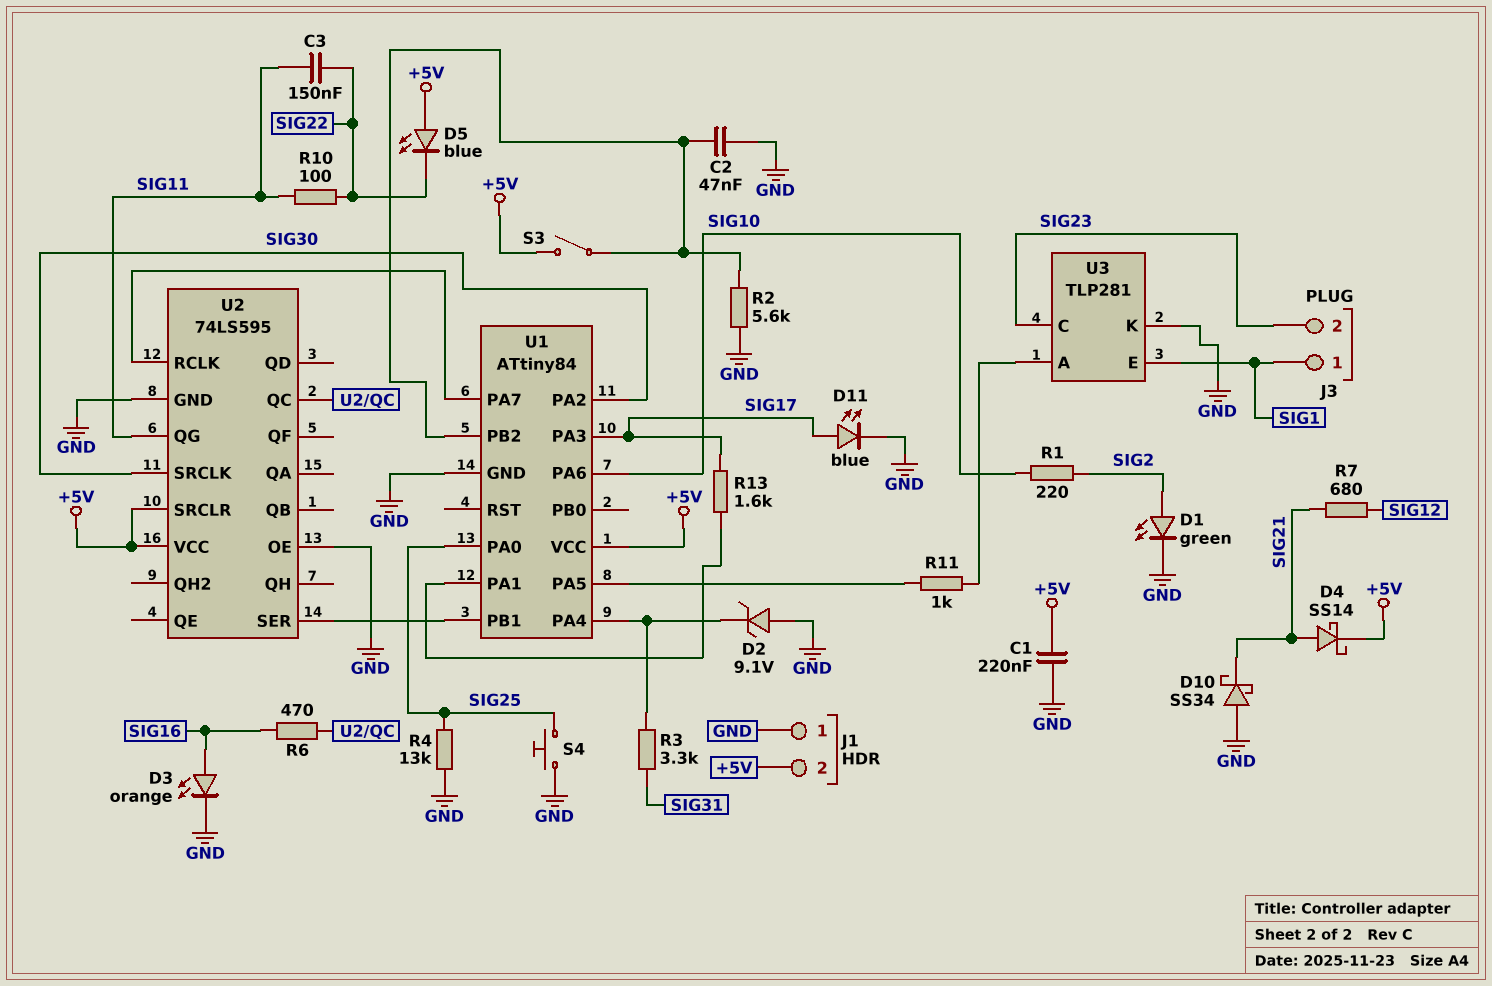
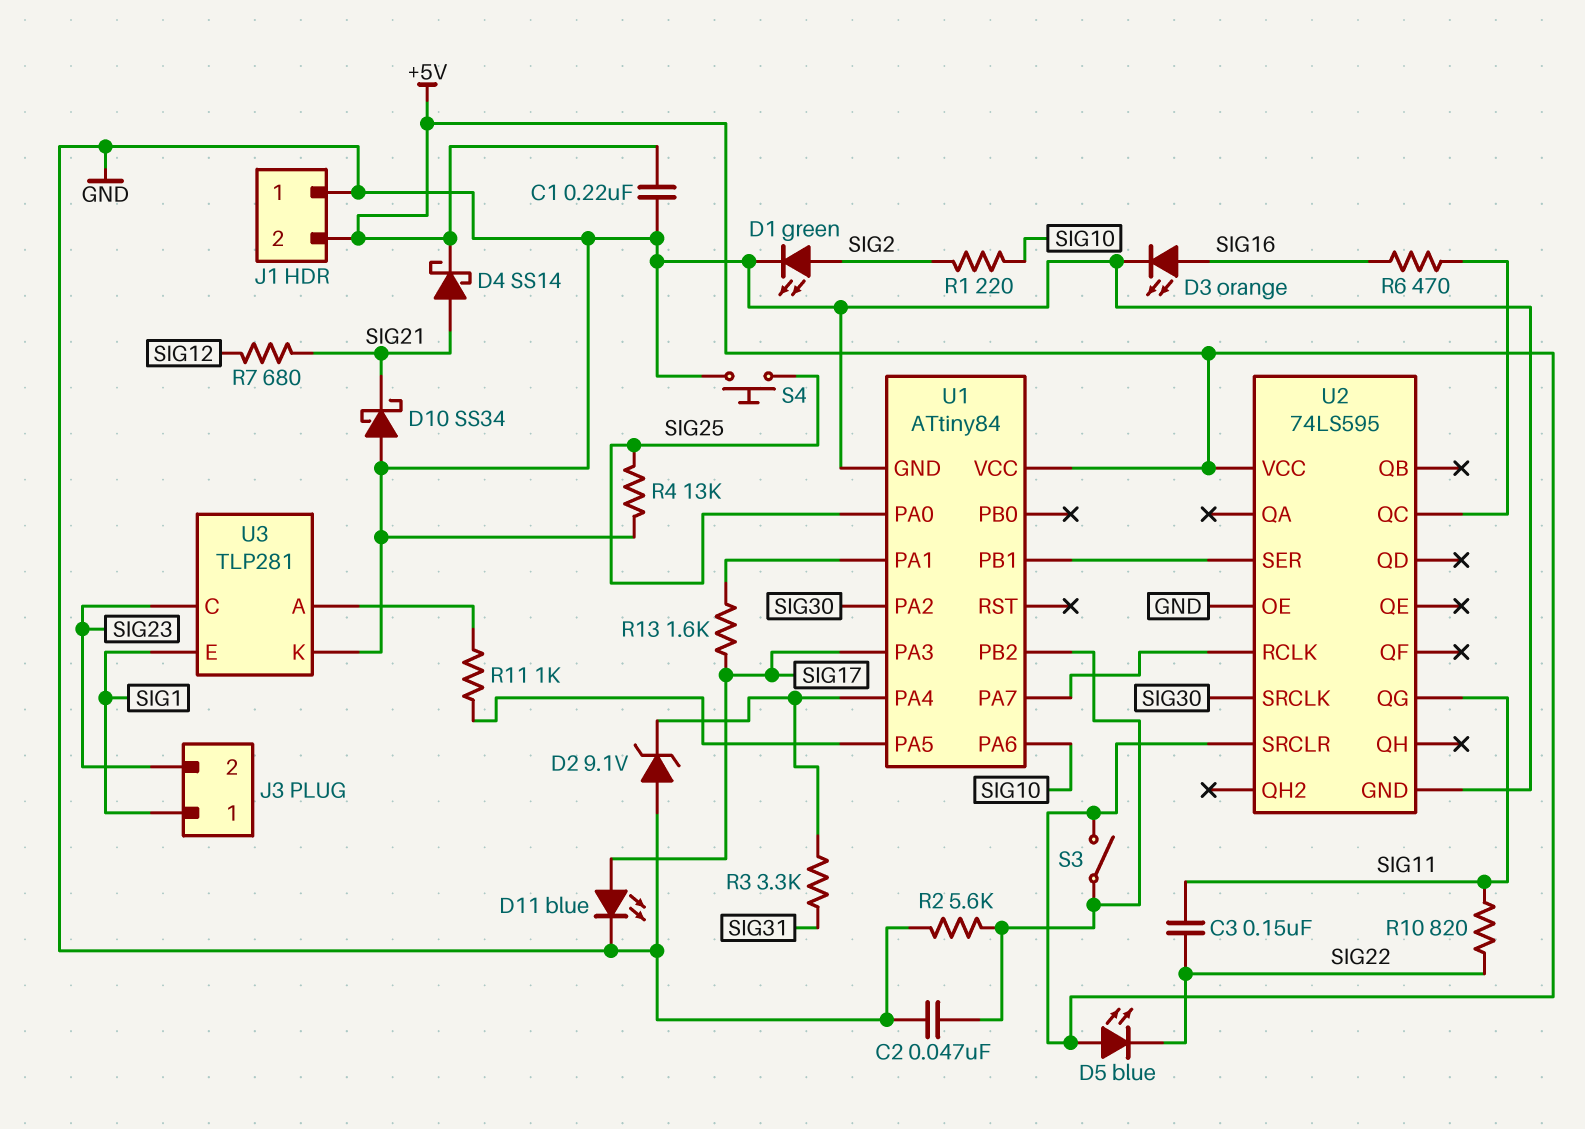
R10: 100 (SIG11, SIG22) -> 820 (SIG11, SIG22)

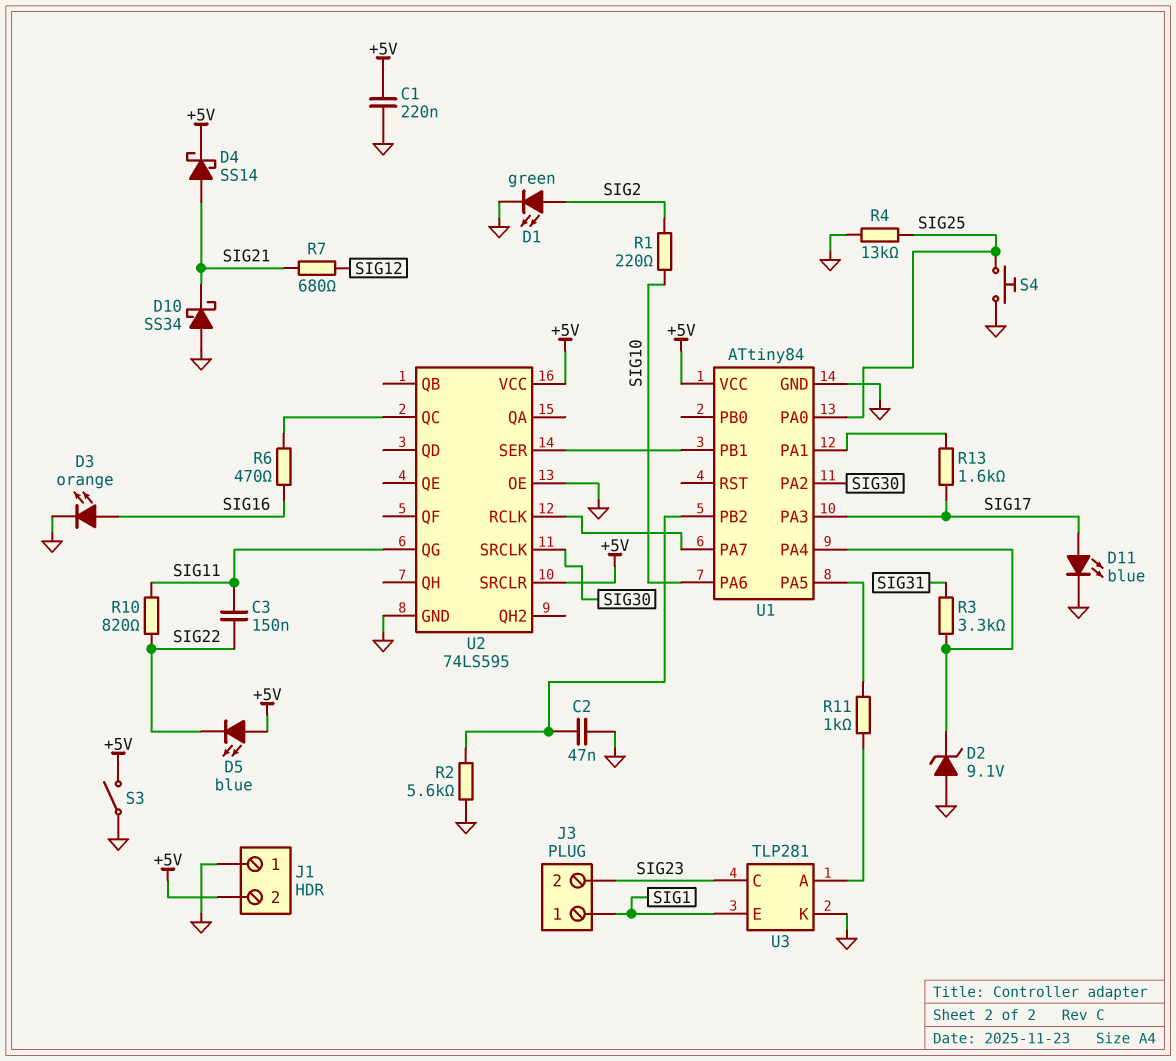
S3: switch (+5V, U1/PB2) -> switch (+5V, GND)

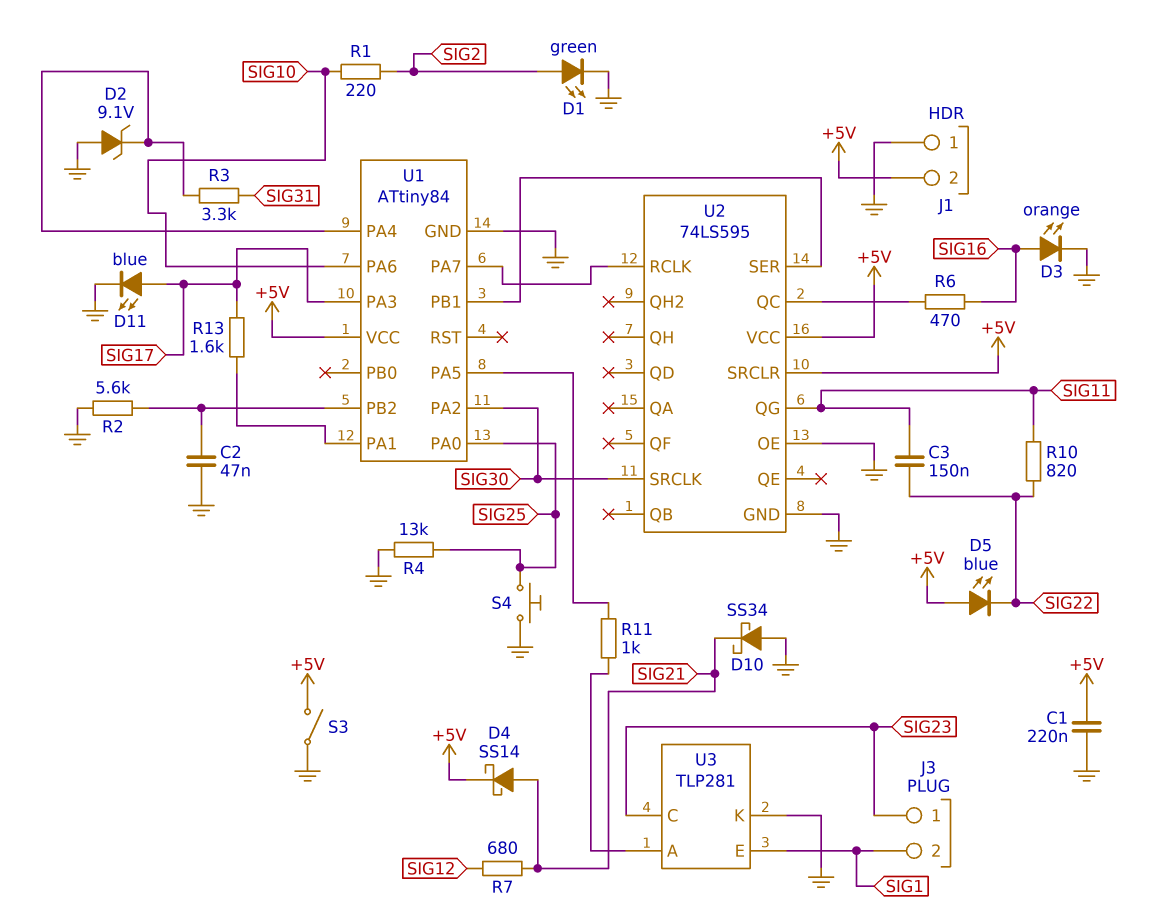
J3 pin 1: SIG1 -> SIG23
J3 pin 2: SIG23 -> SIG1

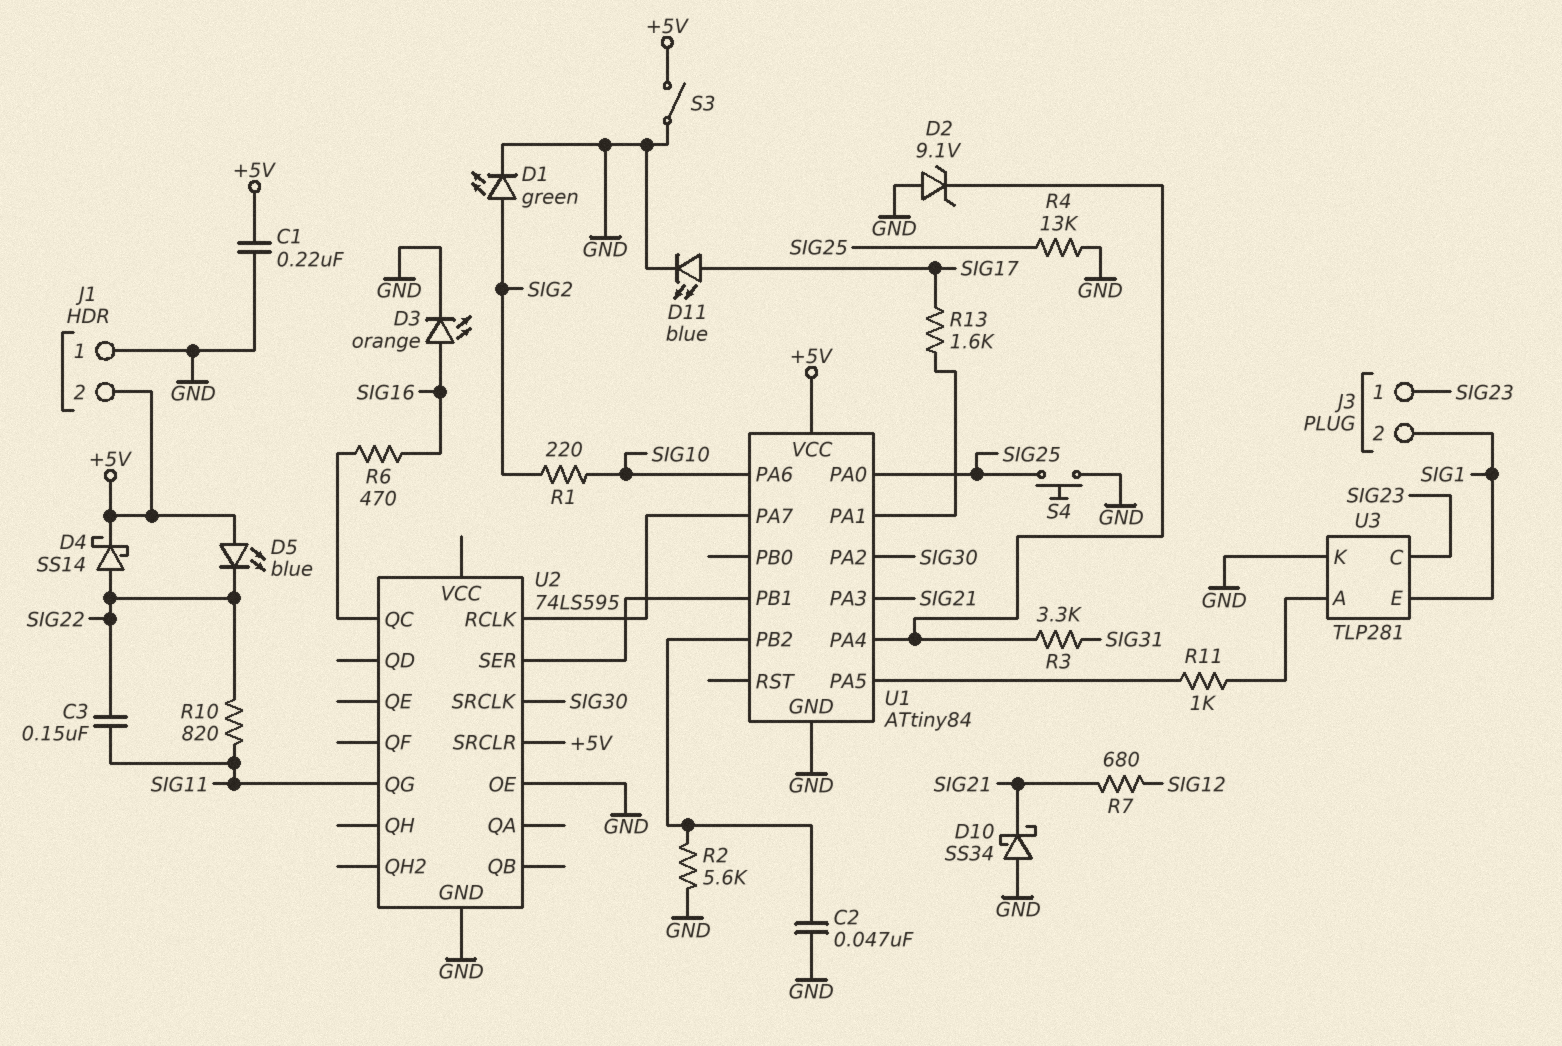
D4: schottky SS14 (A SIG21, K +5V) -> schottky SS14 (A SIG22, K +5V)
U1 pin PA3: SIG17 -> SIG21
U2 pin VCC: +5V -> none

